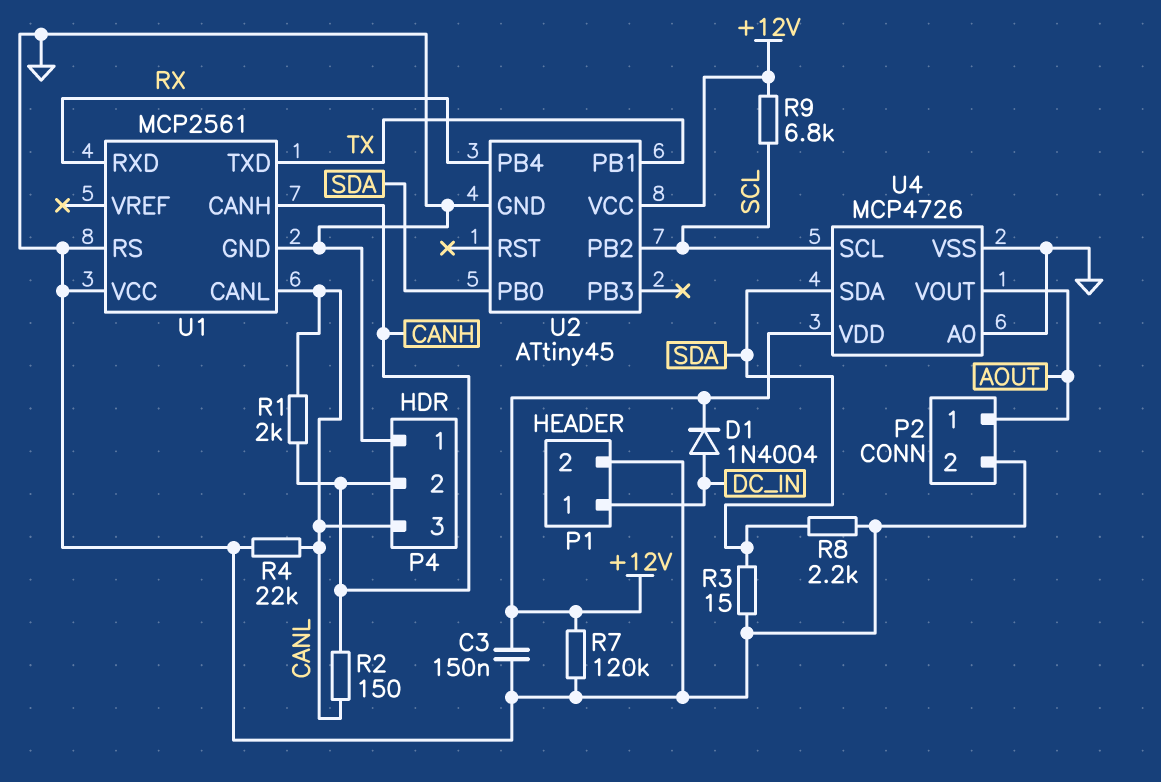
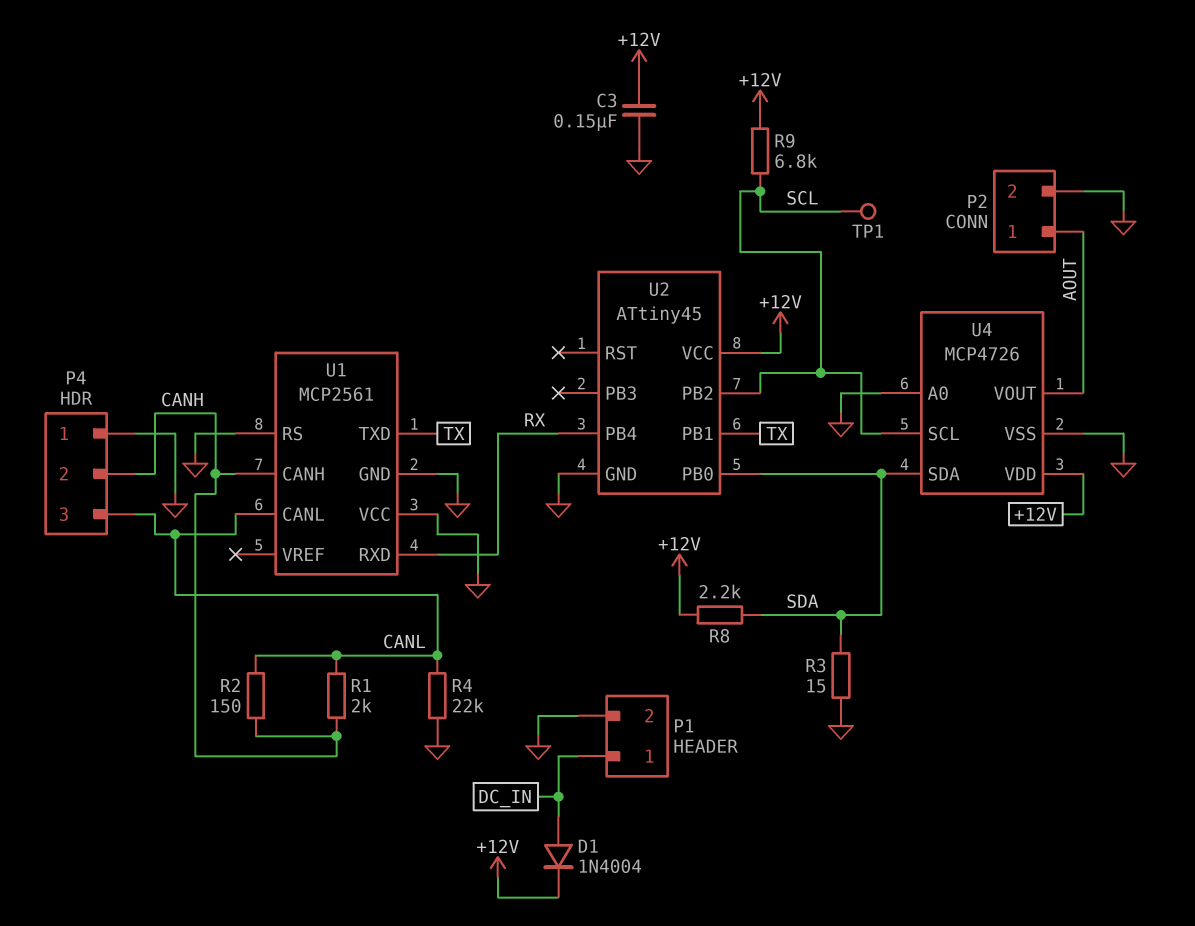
R7: 120k (+12V, GND) -> none
R8: 2.2k (GND, SDA) -> 2.2k (+12V, SDA)
TP1: none -> test point (SCL)

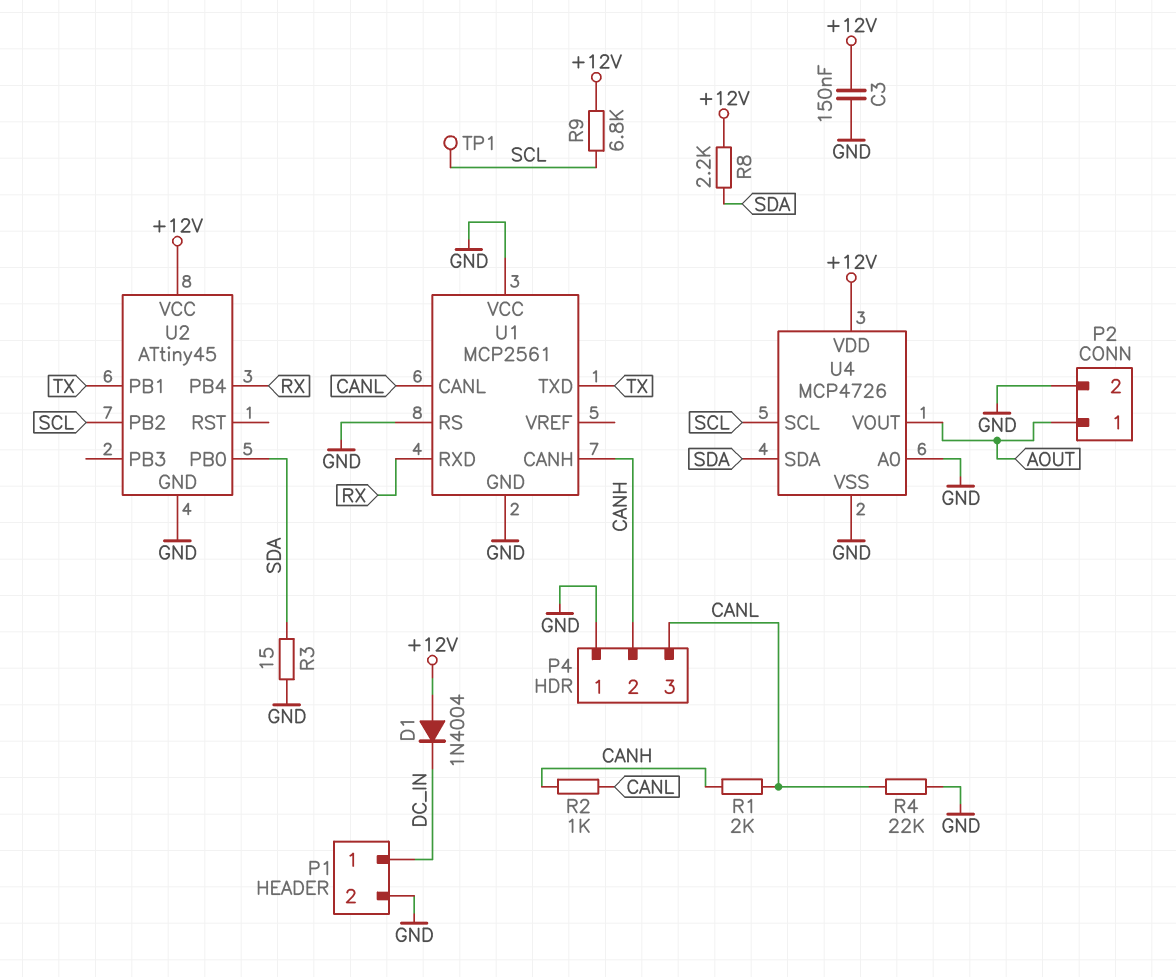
D1: diode 1N4004 (A DC_IN, K +12V) -> diode 1N4004 (A +12V, K DC_IN)
R2: 150 (CANH, CANL) -> 1k (CANH, CANL)

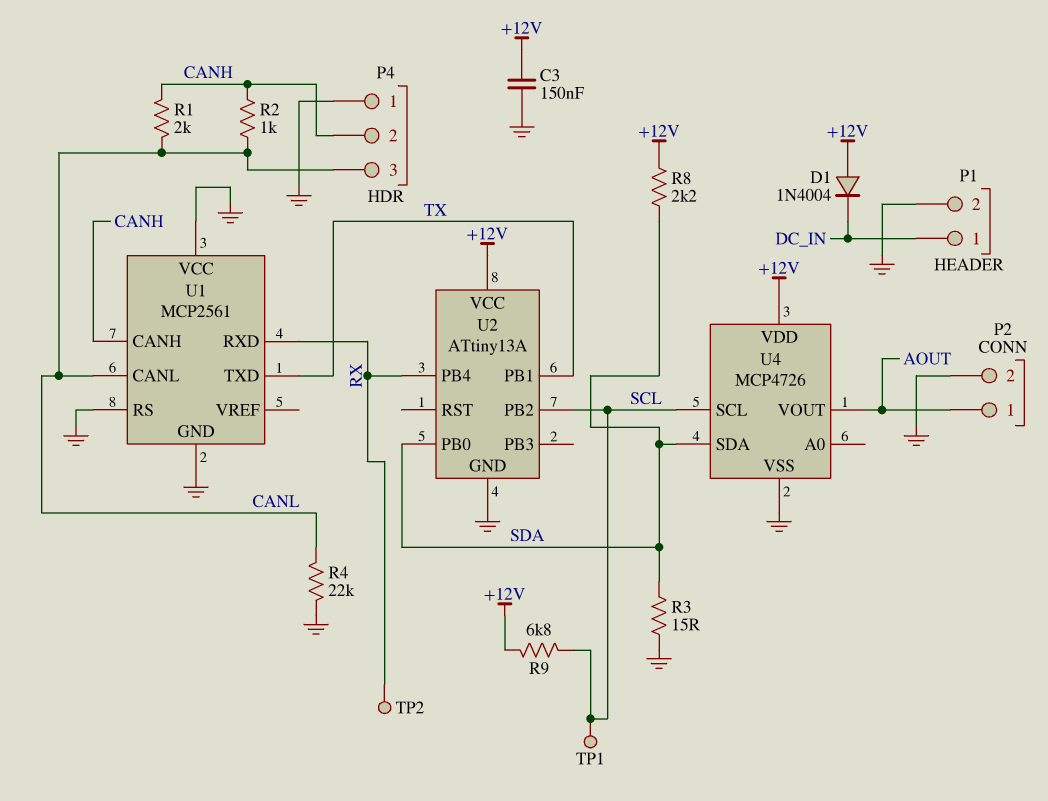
TP2: none -> test point (RX)
U2: ATtiny45 -> ATtiny13A
U4 pin A0: GND -> none

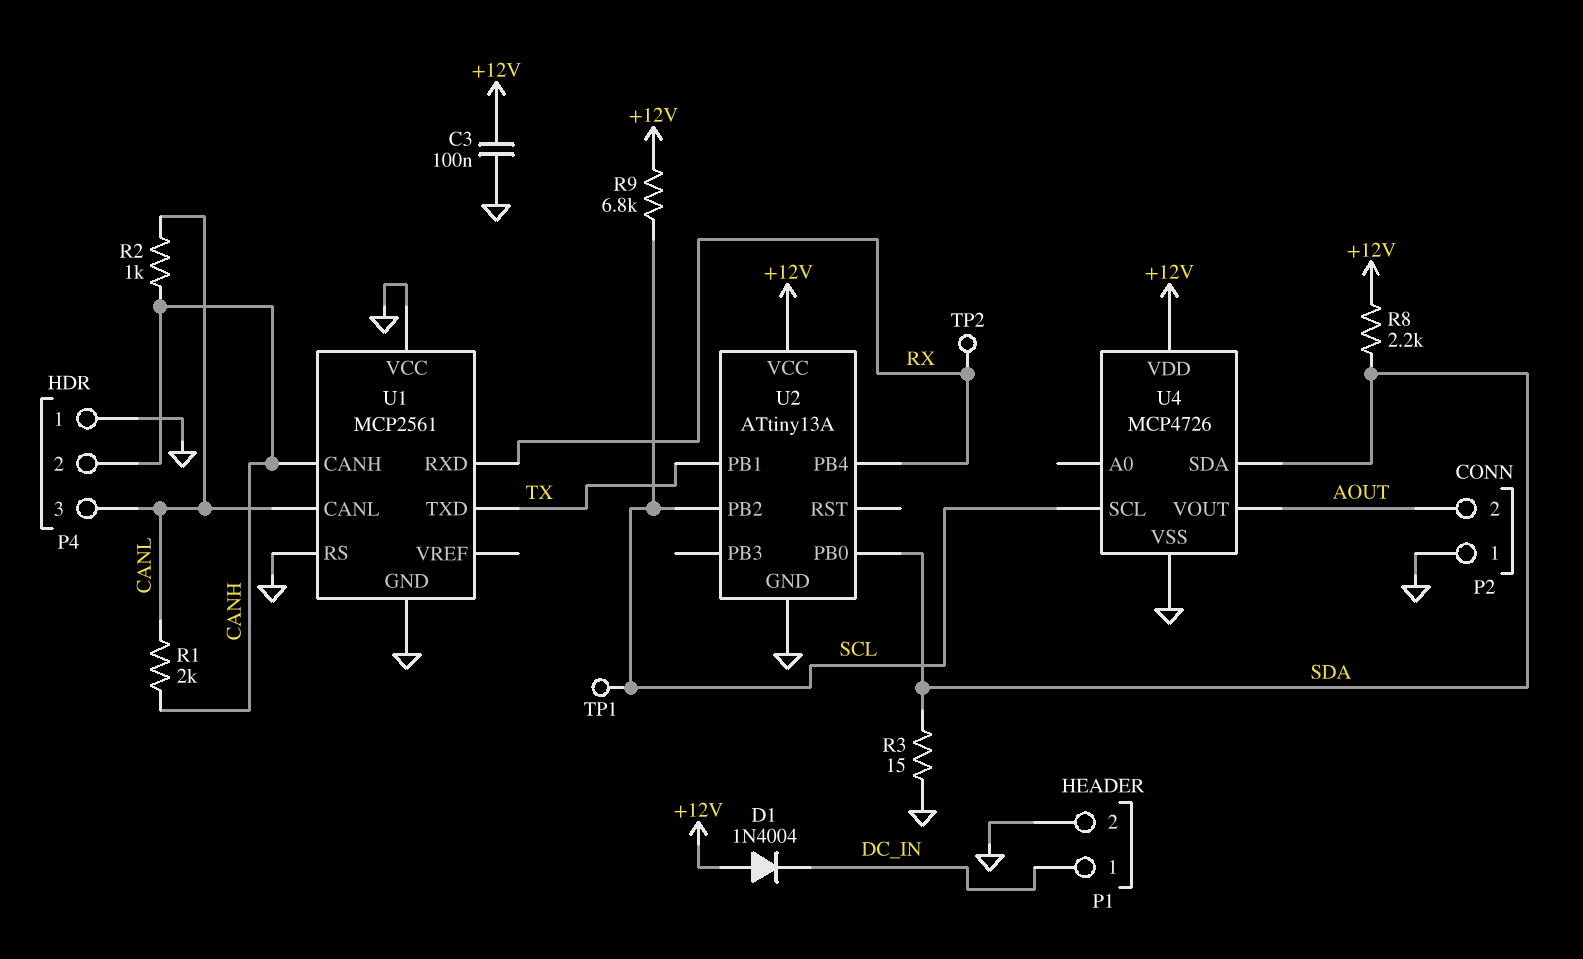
C3: 150nF (+12V, GND) -> 100nF (+12V, GND)
P2 pin 1: AOUT -> GND
P2 pin 2: GND -> AOUT
R4: 22k (CANL, GND) -> none

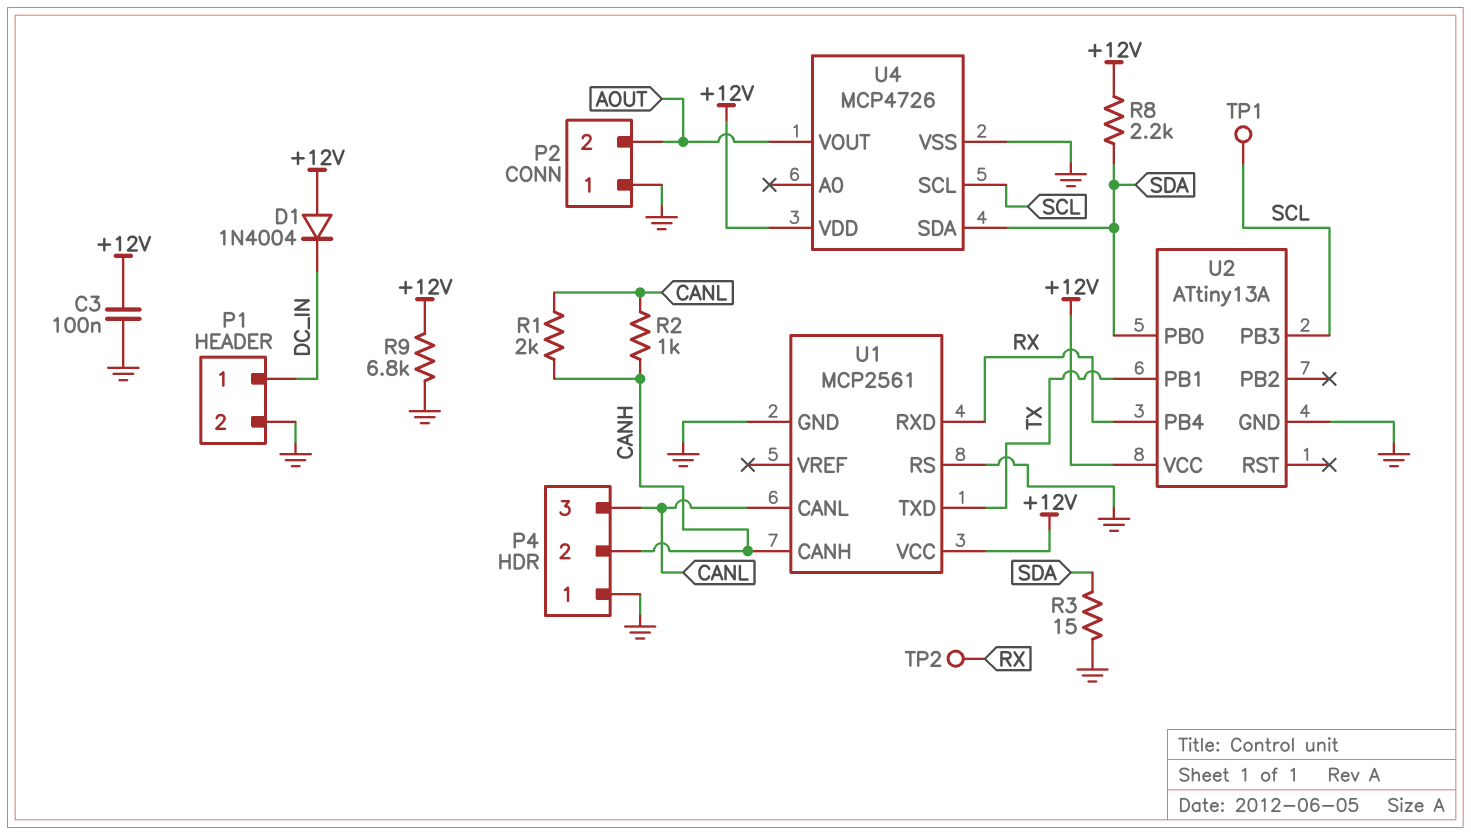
R9: 6.8k (+12V, SCL) -> 6.8k (+12V, GND)
U1 pin VCC: GND -> +12V
U2 pin PB2: SCL -> none
U2 pin PB3: none -> SCL

